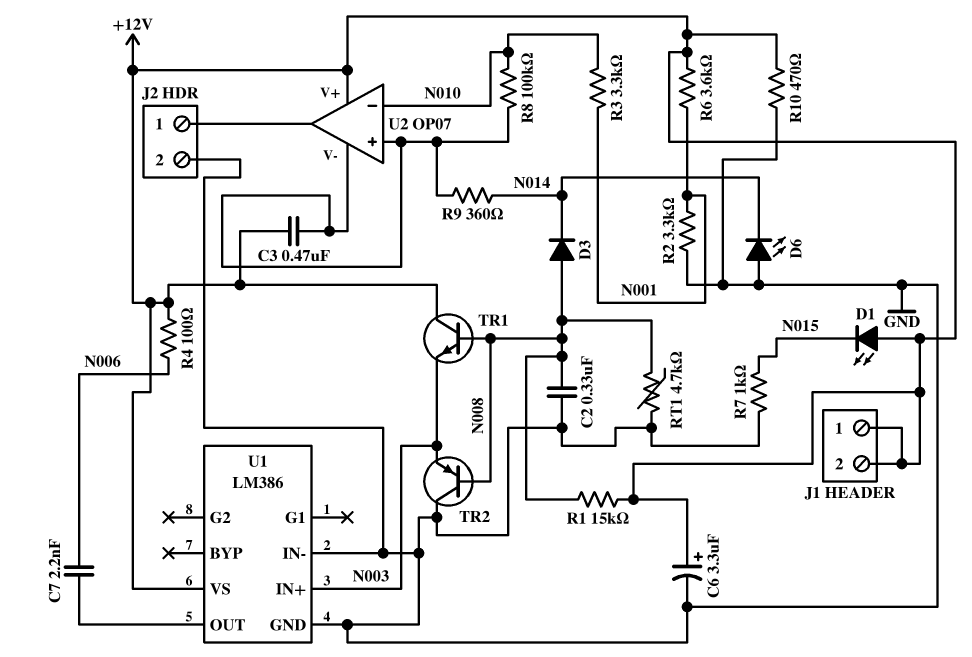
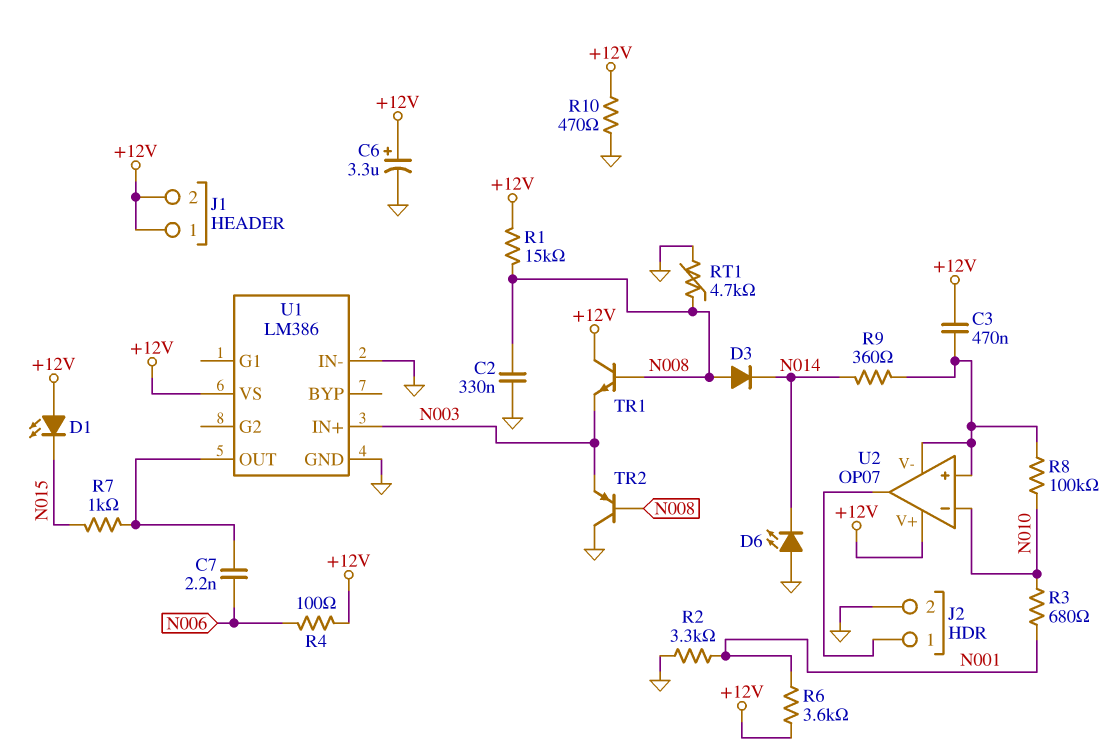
R3: 3.3k (N001, N010) -> 680 (N001, N010)
R7: 1k (GND, N015) -> 1k (N015, U1/OUT)

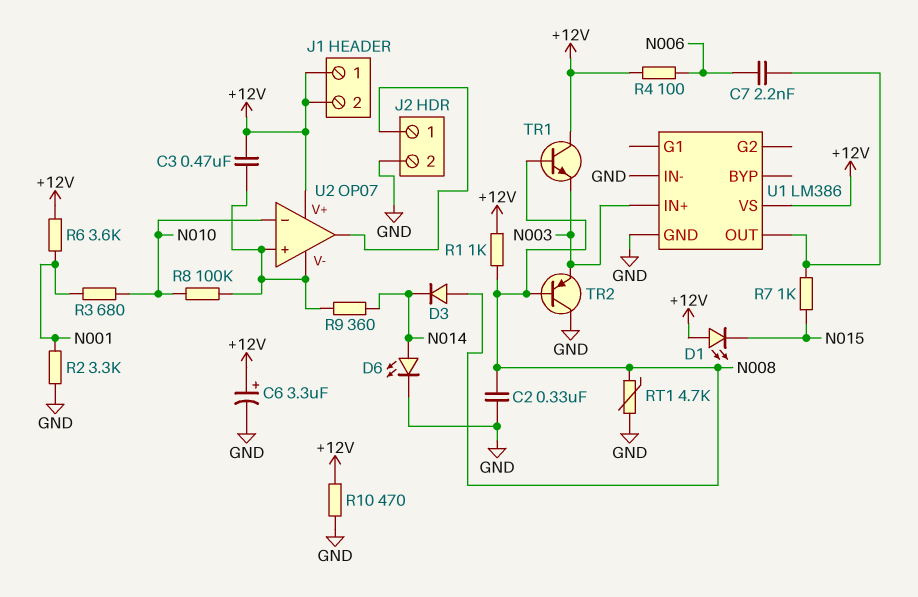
D6: LED (A GND, K N014) -> LED (A N014, K GND)
R1: 15k (+12V, N008) -> 1k (+12V, N008)

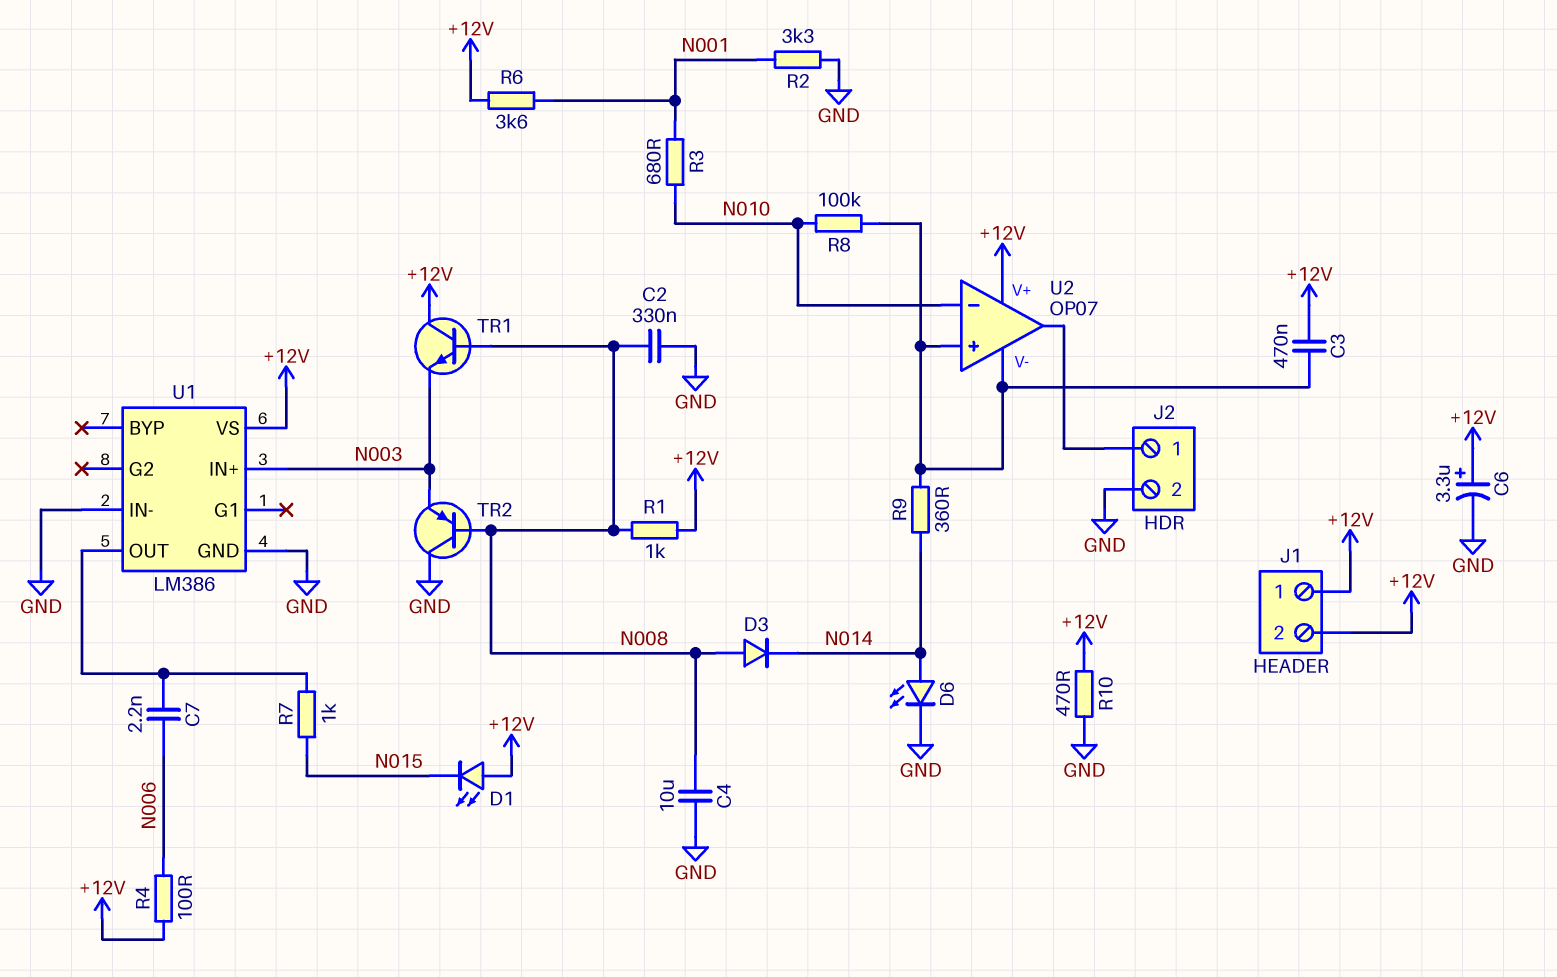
C4: none -> 10uF (GND, N008)
RT1: 4.7k (GND, N008) -> none

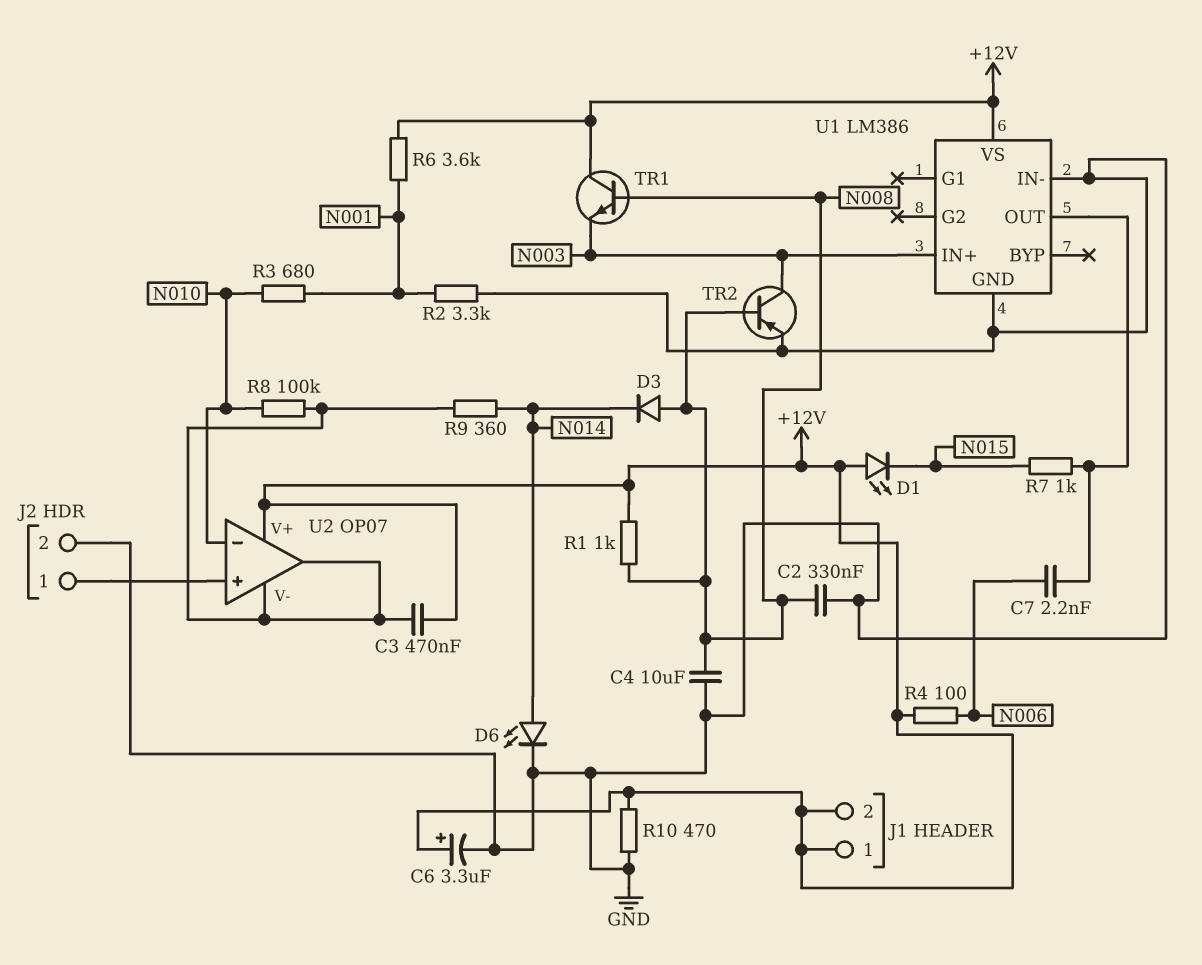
TR2: PNP (B N008, C GND, E N003) -> PNP (B N008, C N003, E GND)
U2 pin in+: U2/V- -> J2/1
U2 pin out: J2/1 -> U2/V-

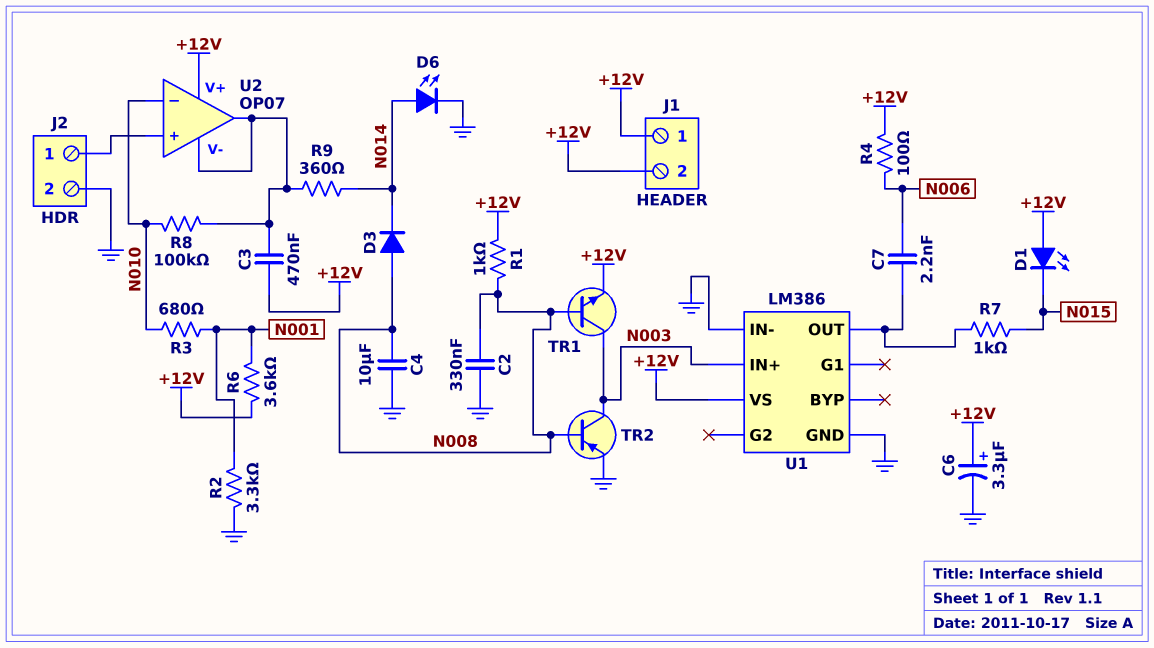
R10: 470 (+12V, GND) -> none
TR1: NPN (B N008, C +12V, E N003) -> NPN (B N008, C N003, E +12V)

